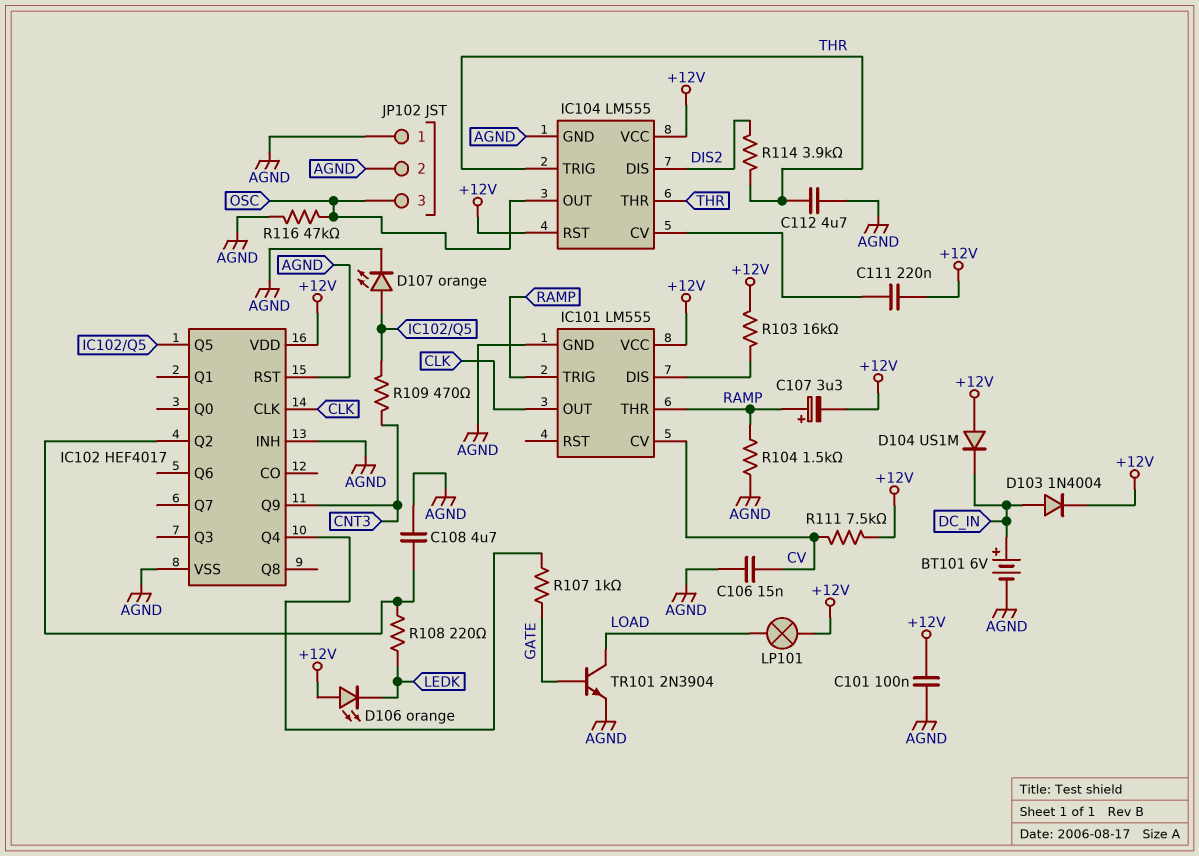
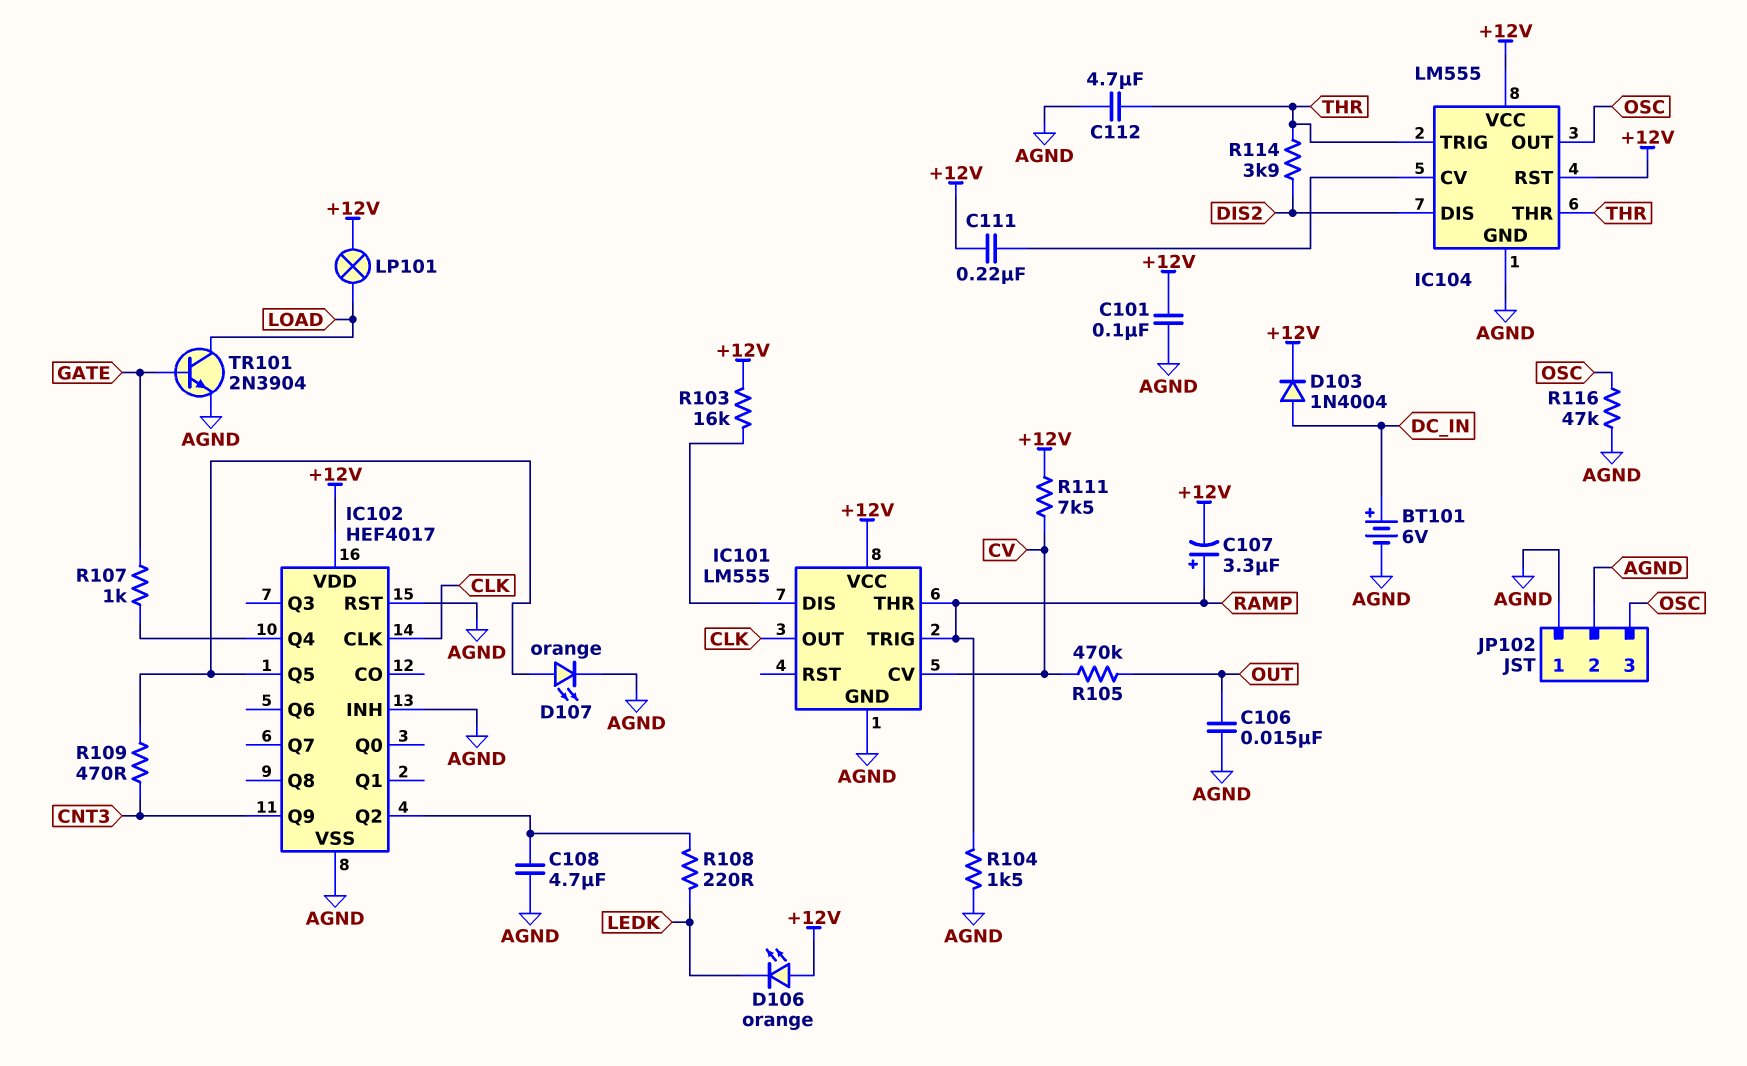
C106: 15nF (AGND, CV) -> 15nF (AGND, OUT)
D104: diode US1M (A +12V, K DC_IN) -> none
R105: none -> 470k (CV, OUT)

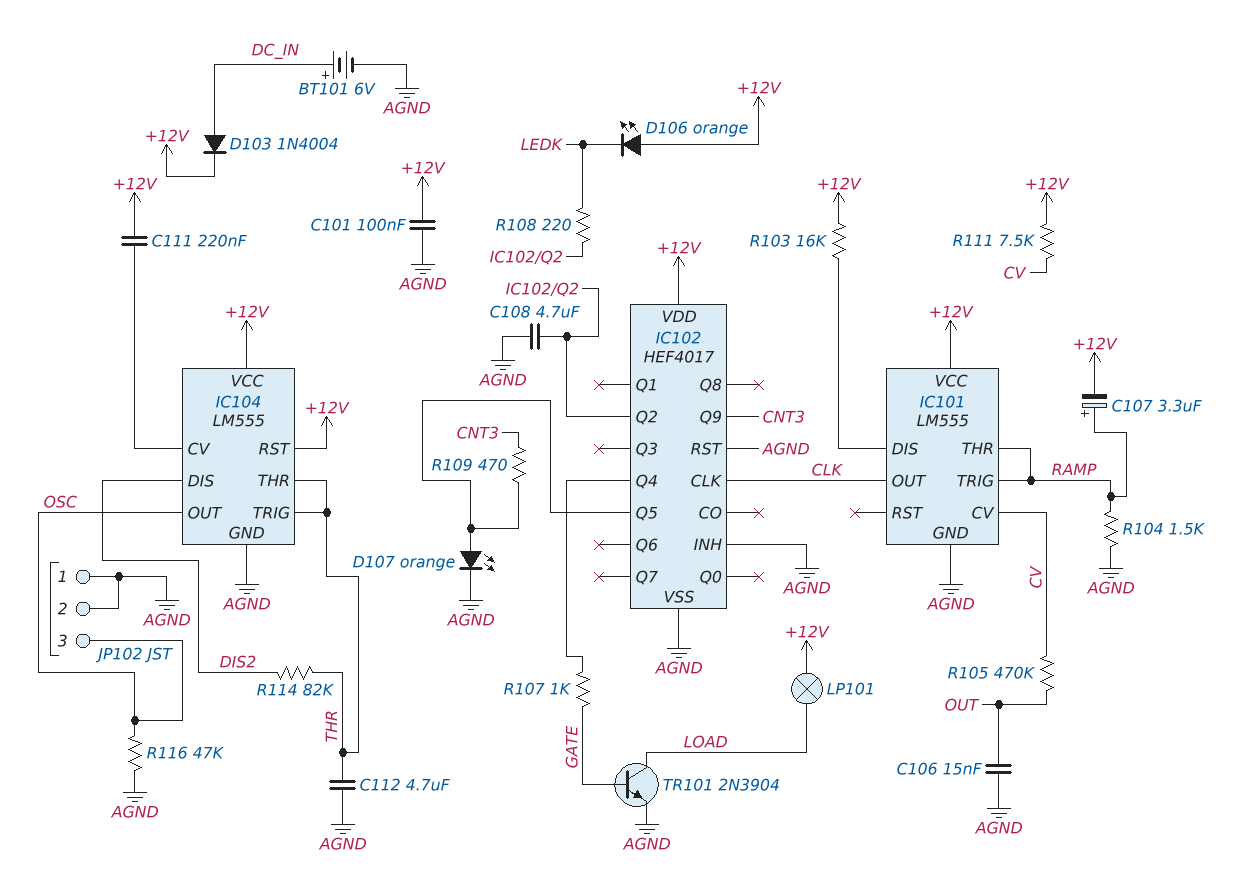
R114: 3.9k (DIS2, THR) -> 82k (DIS2, THR)

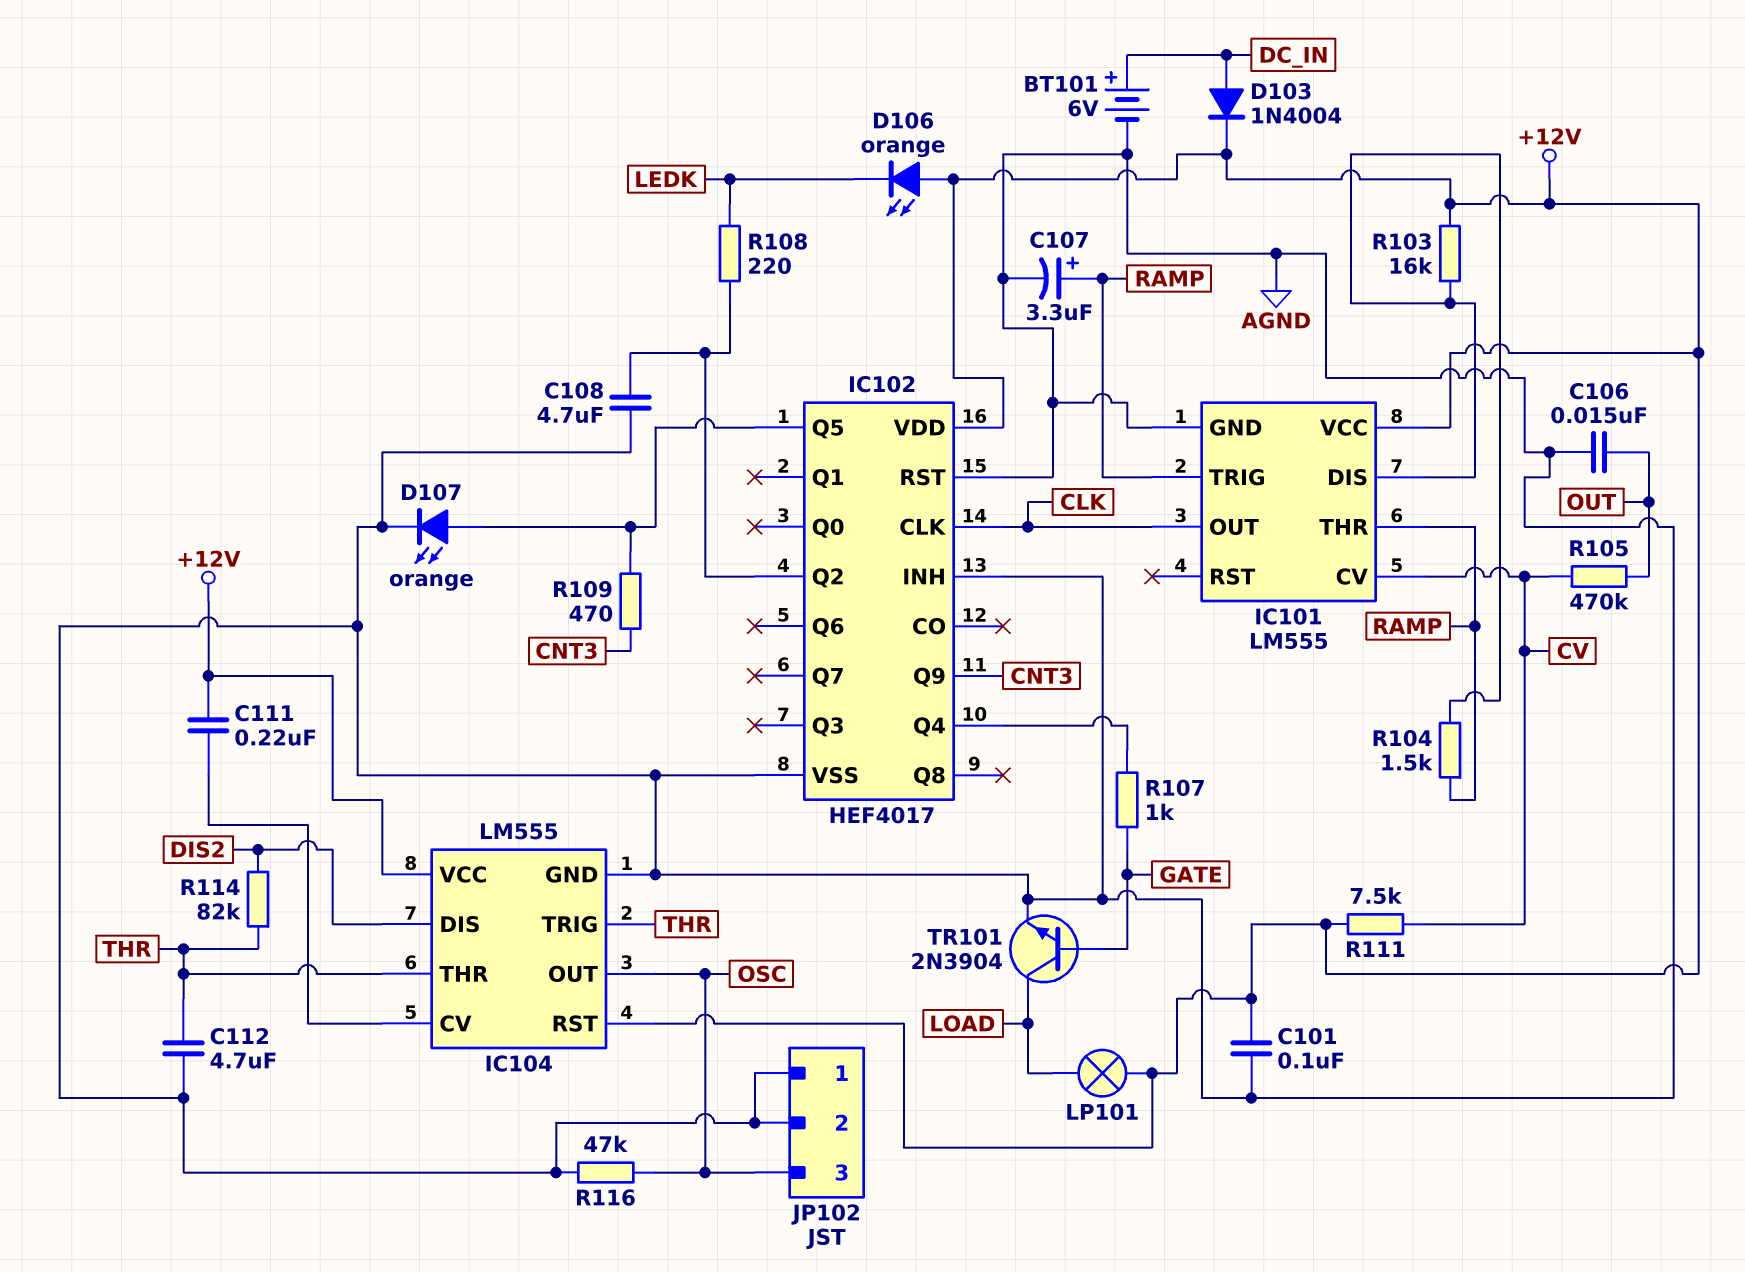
C107: 3.3uF (plus RAMP, minus +12V) -> 3.3uF (plus RAMP, minus AGND)
R104: 1.5k (AGND, RAMP) -> 1.5k (IC101/DIS, RAMP)

